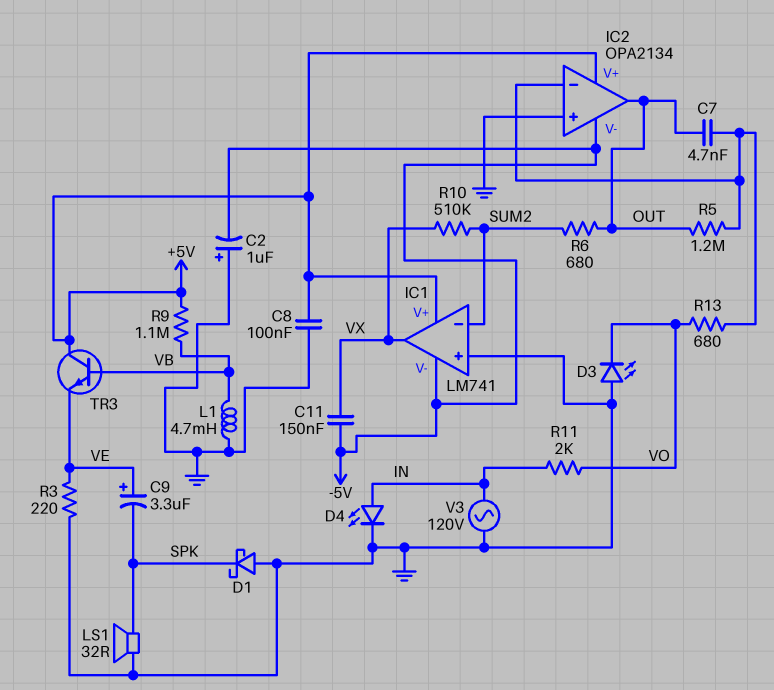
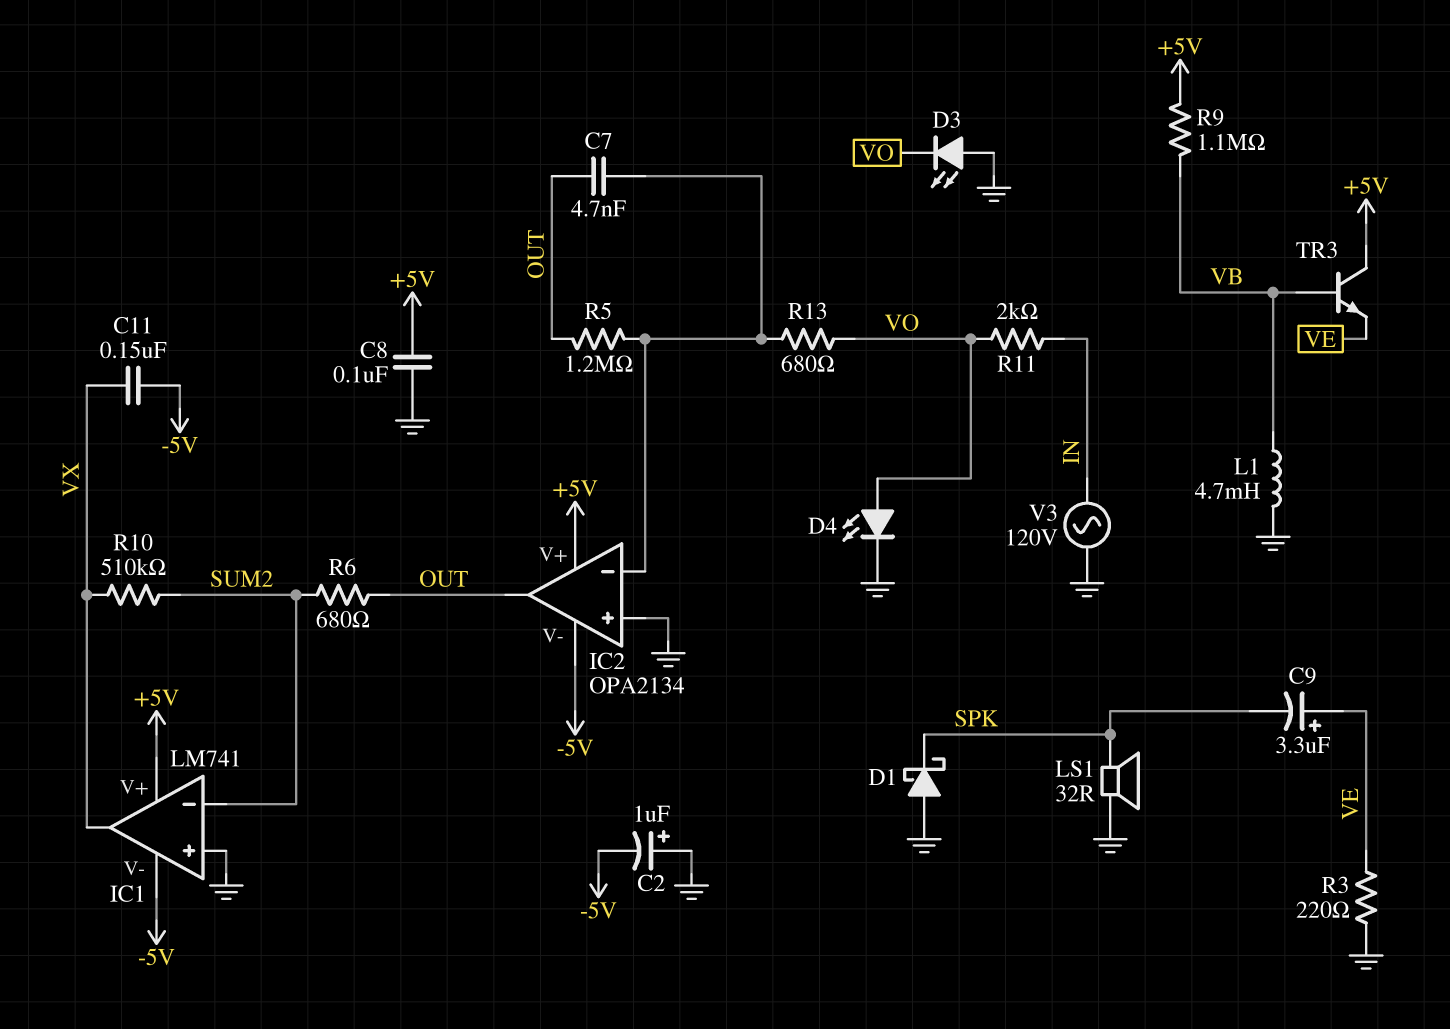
D4: LED (A IN, K GND) -> LED (A VO, K GND)

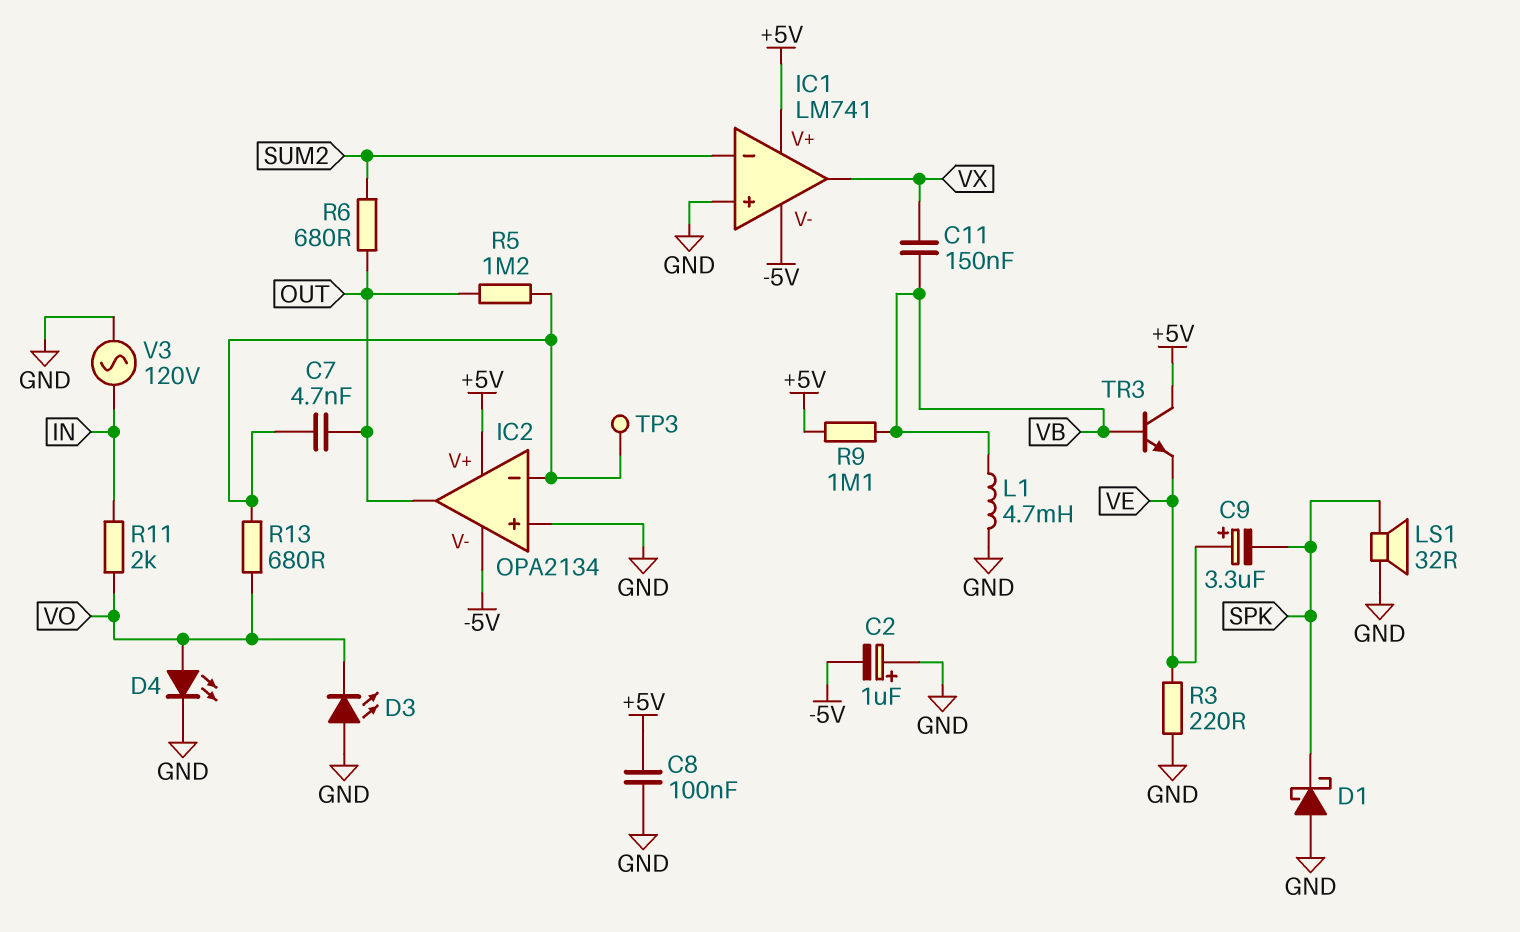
C11: 150nF (-5V, VX) -> 150nF (VB, VX)
R10: 510k (SUM2, VX) -> none
TP3: none -> test point (IC2/in-)

